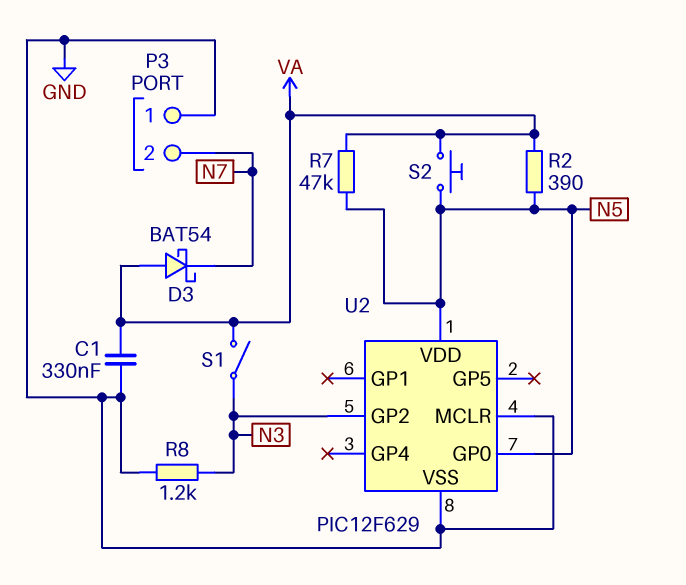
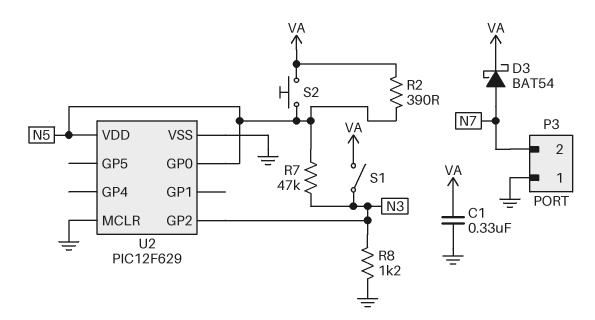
D3: schottky BAT54 (A VA, K N7) -> schottky BAT54 (A N7, K VA)
R7: 47k (N5, VA) -> 47k (N3, N5)

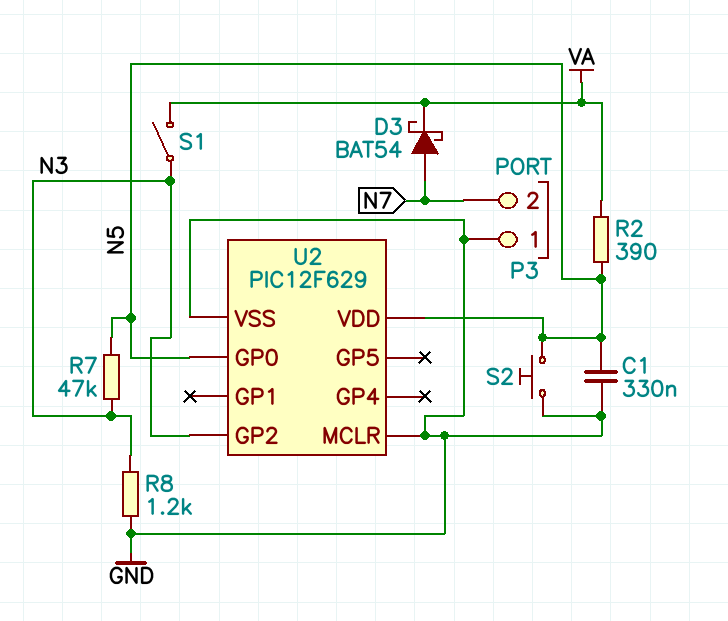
C1: 330nF (GND, VA) -> 330nF (GND, N5)
S2: button (N5, VA) -> button (GND, N5)

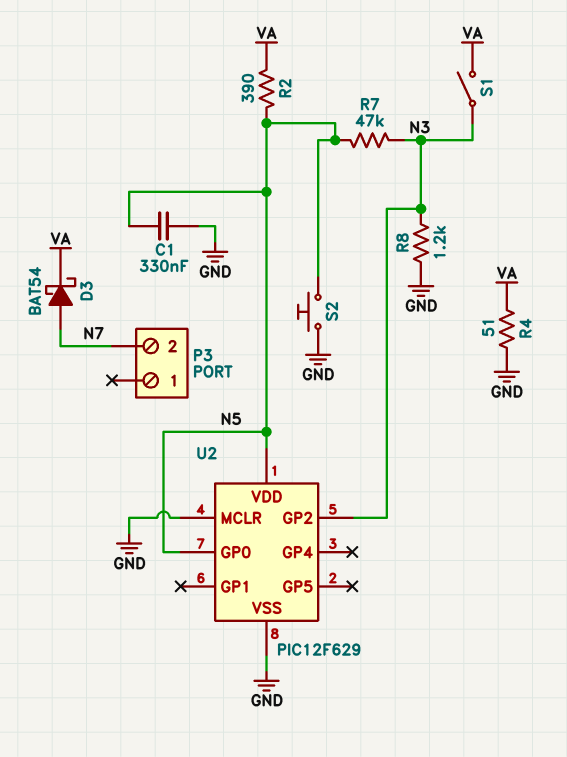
P3 pin 1: GND -> none
R4: none -> 51 (GND, VA)

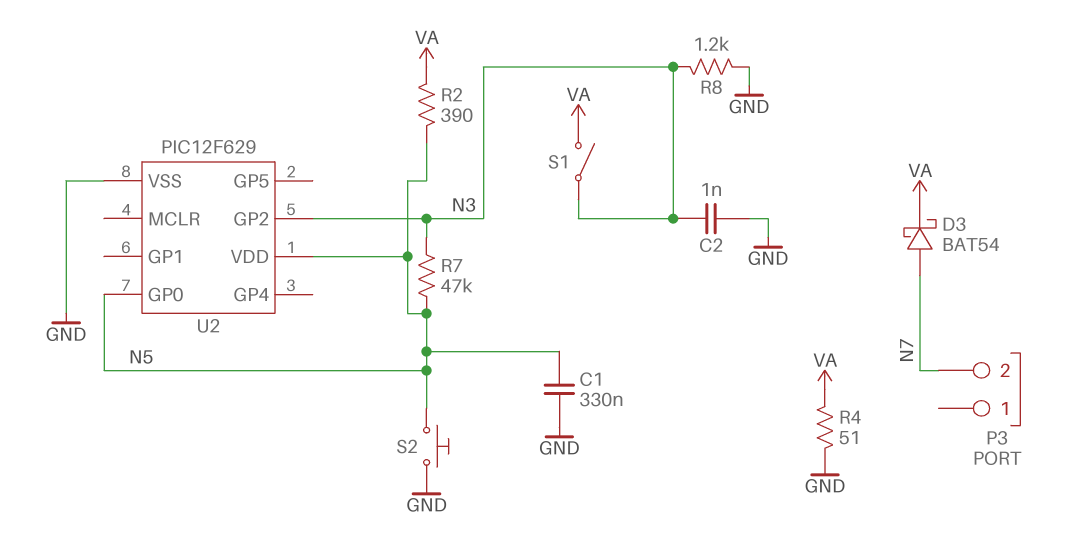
C2: none -> 1nF (GND, N3)
U2 pin MCLR: GND -> none

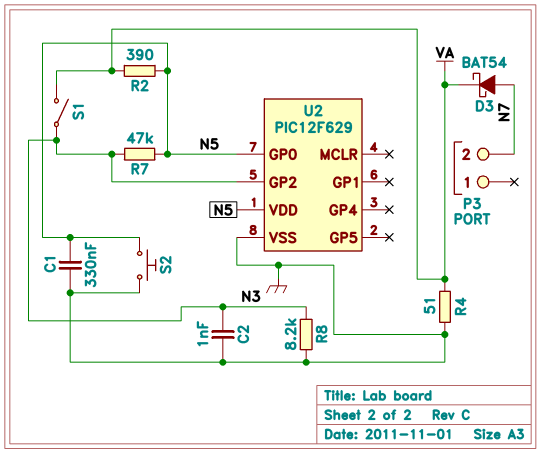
R8: 1.2k (GND, N3) -> 8.2k (GND, N3)

